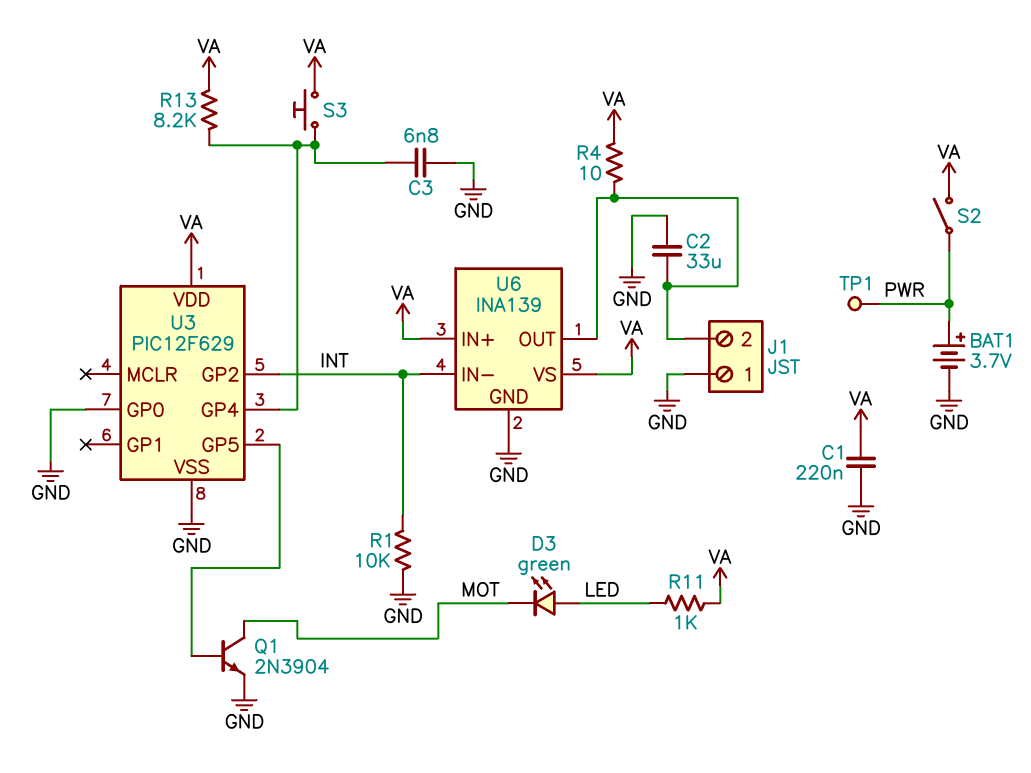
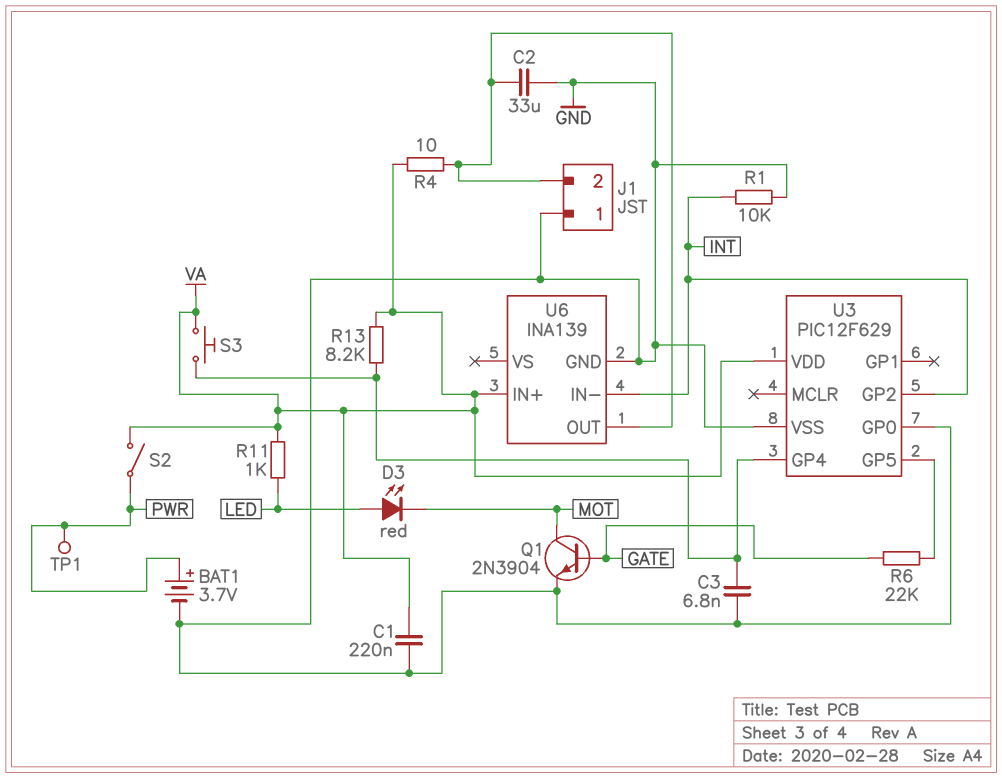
D3: LED green (A LED, K MOT) -> LED red (A LED, K MOT)
Q1: NPN 2N3904 (B U3/GP5, C MOT, E GND) -> NPN 2N3904 (B GATE, C MOT, E GND)
R6: none -> 22k (GATE, U3/GP5)
U6 pin VS: VA -> none

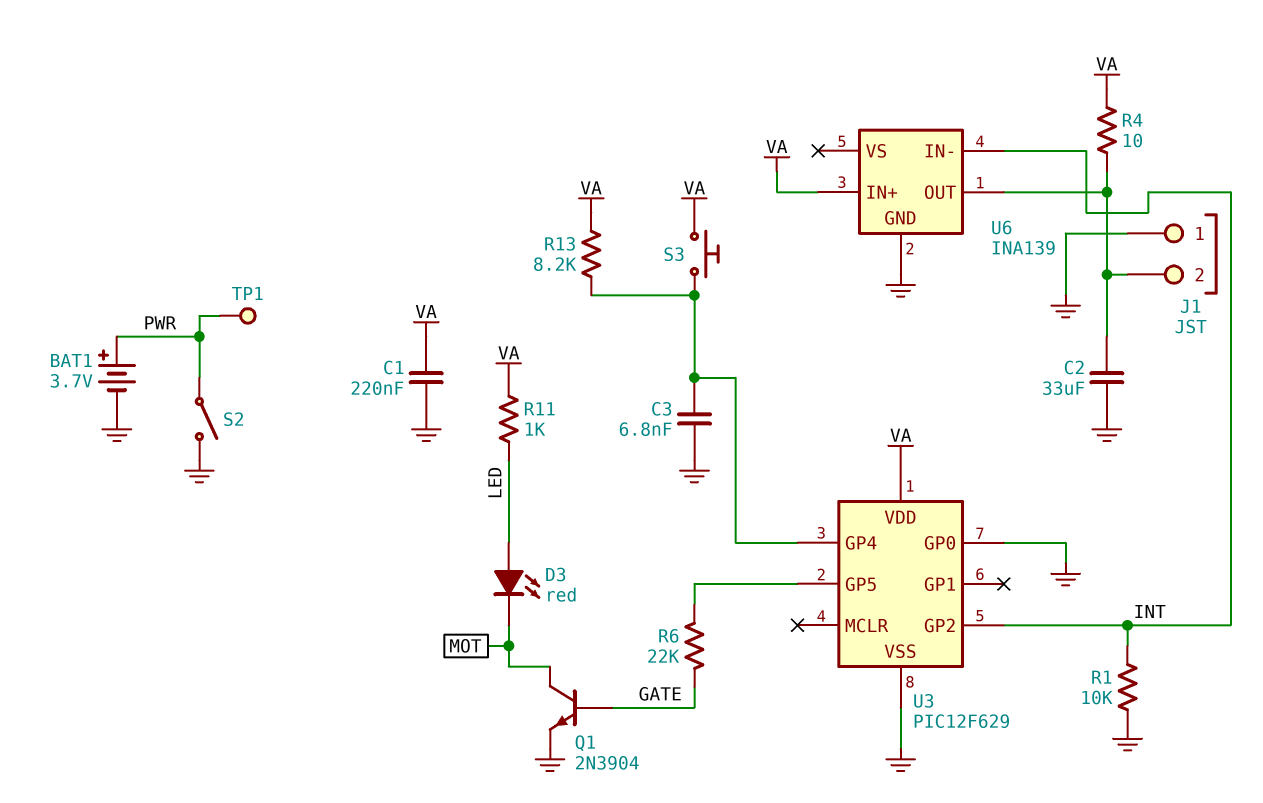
S2: switch (PWR, VA) -> switch (GND, PWR)

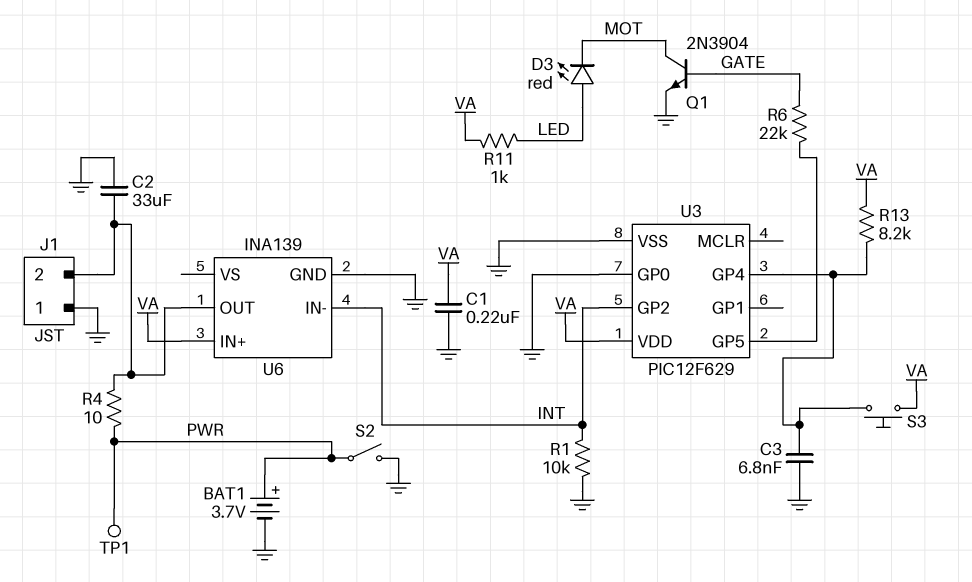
R4: 10 (J1/2, VA) -> 10 (J1/2, PWR)

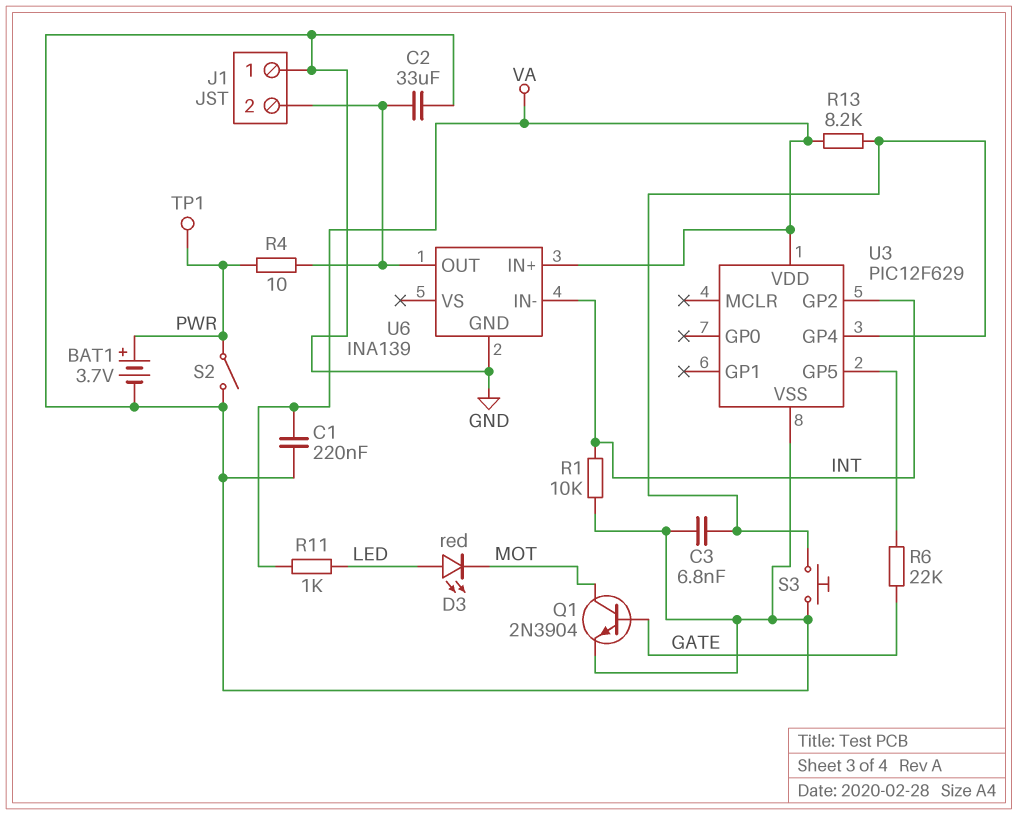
S3: button (U3/GP4, VA) -> button (GND, U3/GP4)
U3 pin GP0: GND -> none

